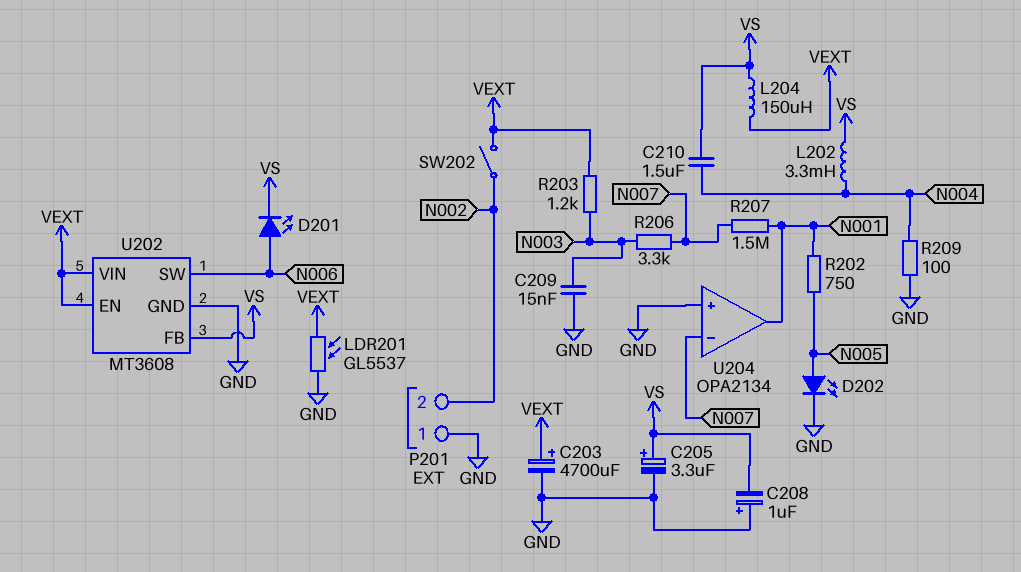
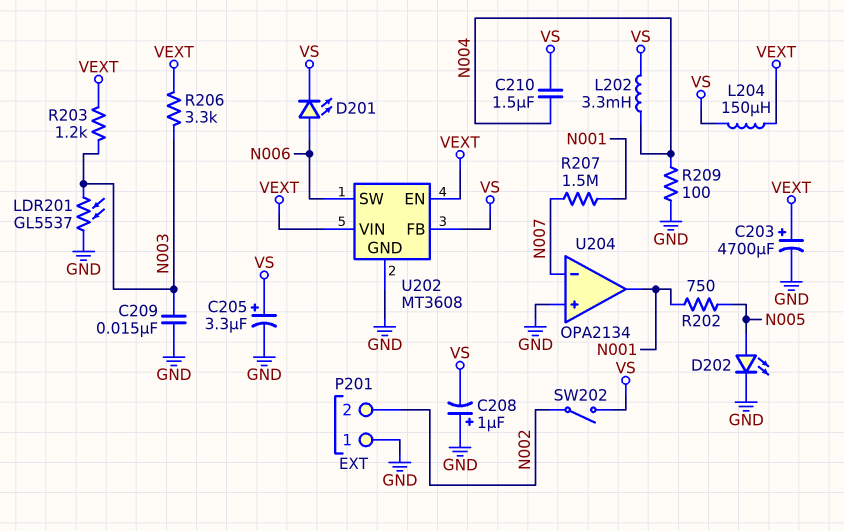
LDR201: GL5537 (GND, VEXT) -> GL5537 (GND, N003)
R206: 3.3k (N003, N007) -> 3.3k (N003, VEXT)
SW202: switch (N002, VEXT) -> switch (N002, VS)

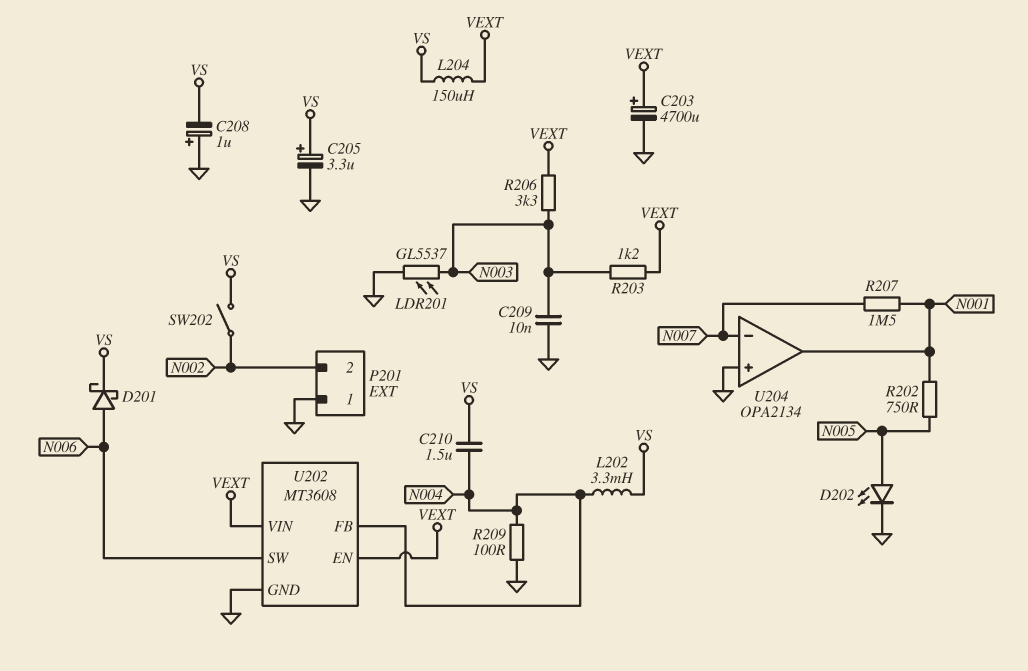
C209: 15nF (GND, N003) -> 10nF (GND, N003)
D201: LED (A N006, K VS) -> schottky (A N006, K VS)
U202 pin FB: VS -> N004

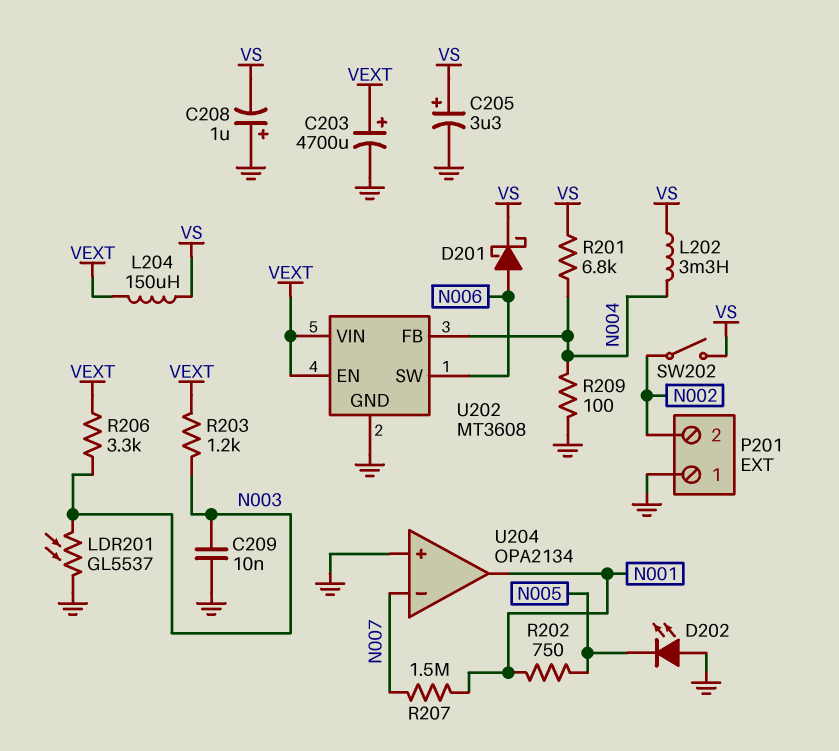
C210: 1.5uF (N004, VS) -> none
D202: LED (A N005, K GND) -> LED (A GND, K N005)
R201: none -> 6.8k (N004, VS)

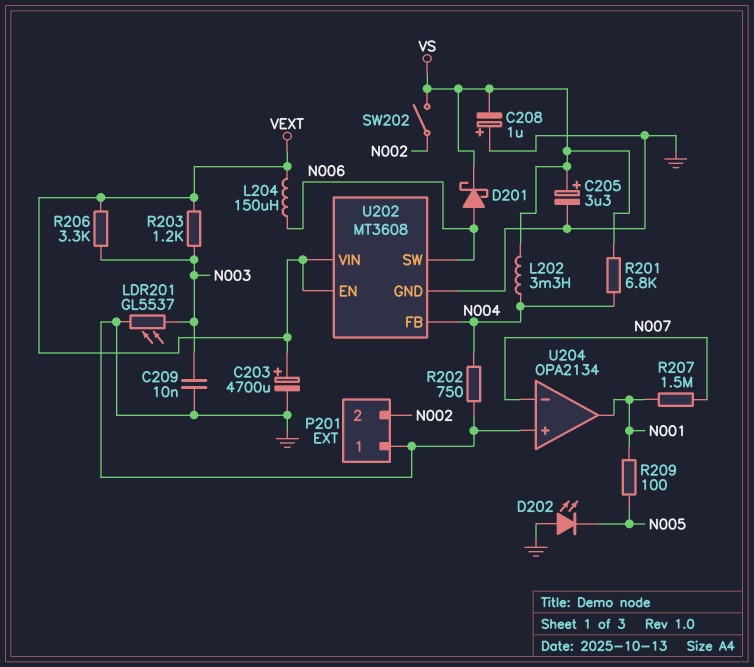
L204: 150uH (VEXT, VS) -> 150uH (N006, VEXT)
R202: 750 (N001, N005) -> 750 (GND, N004)
R209: 100 (GND, N004) -> 100 (N001, N005)

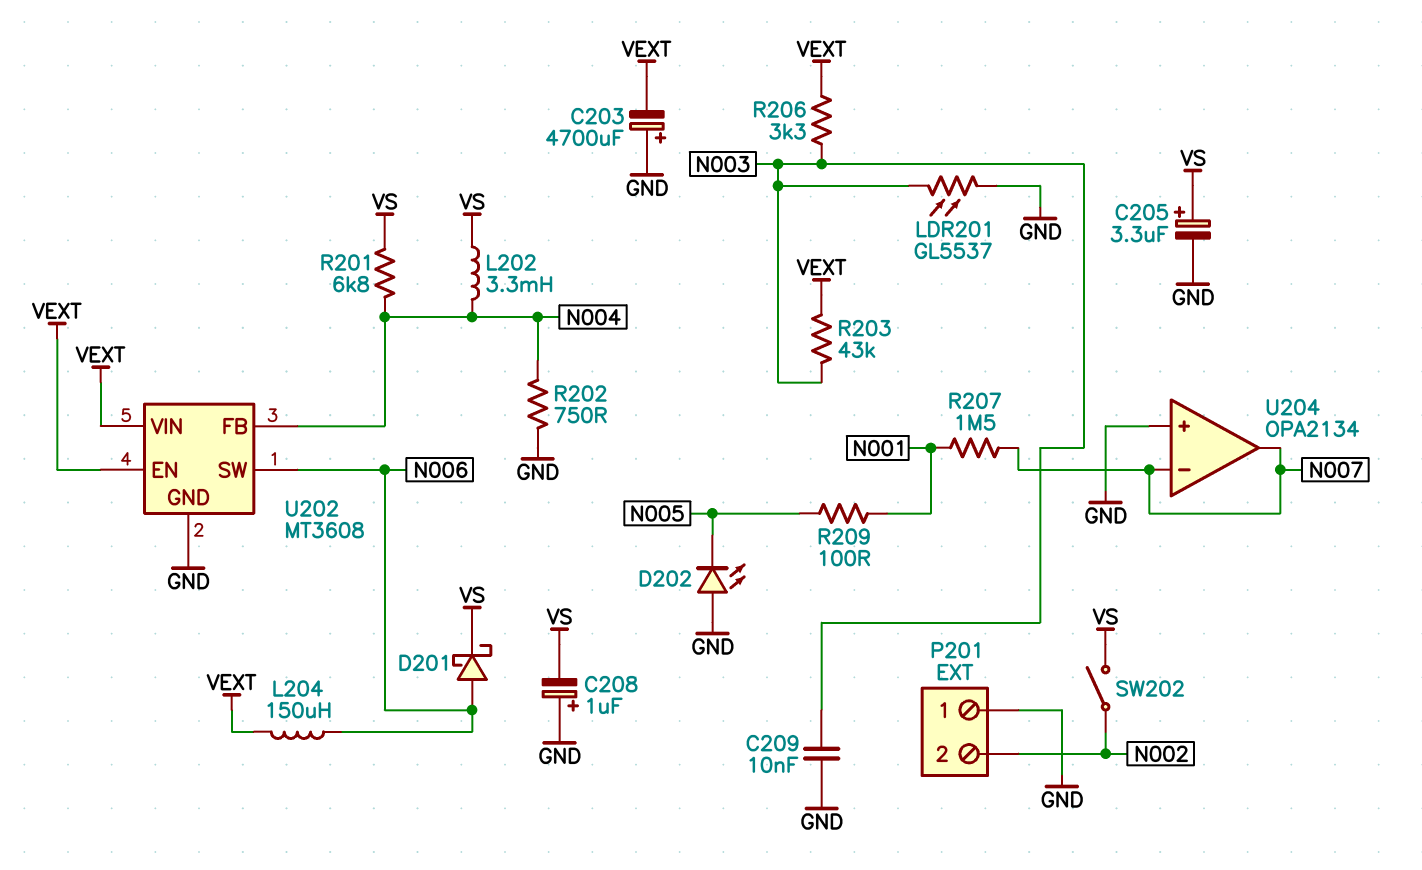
C203: 4700uF (plus VEXT, minus GND) -> 4700uF (plus GND, minus VEXT)
R203: 1.2k (N003, VEXT) -> 43k (N003, VEXT)
U204 pin out: N001 -> N007

